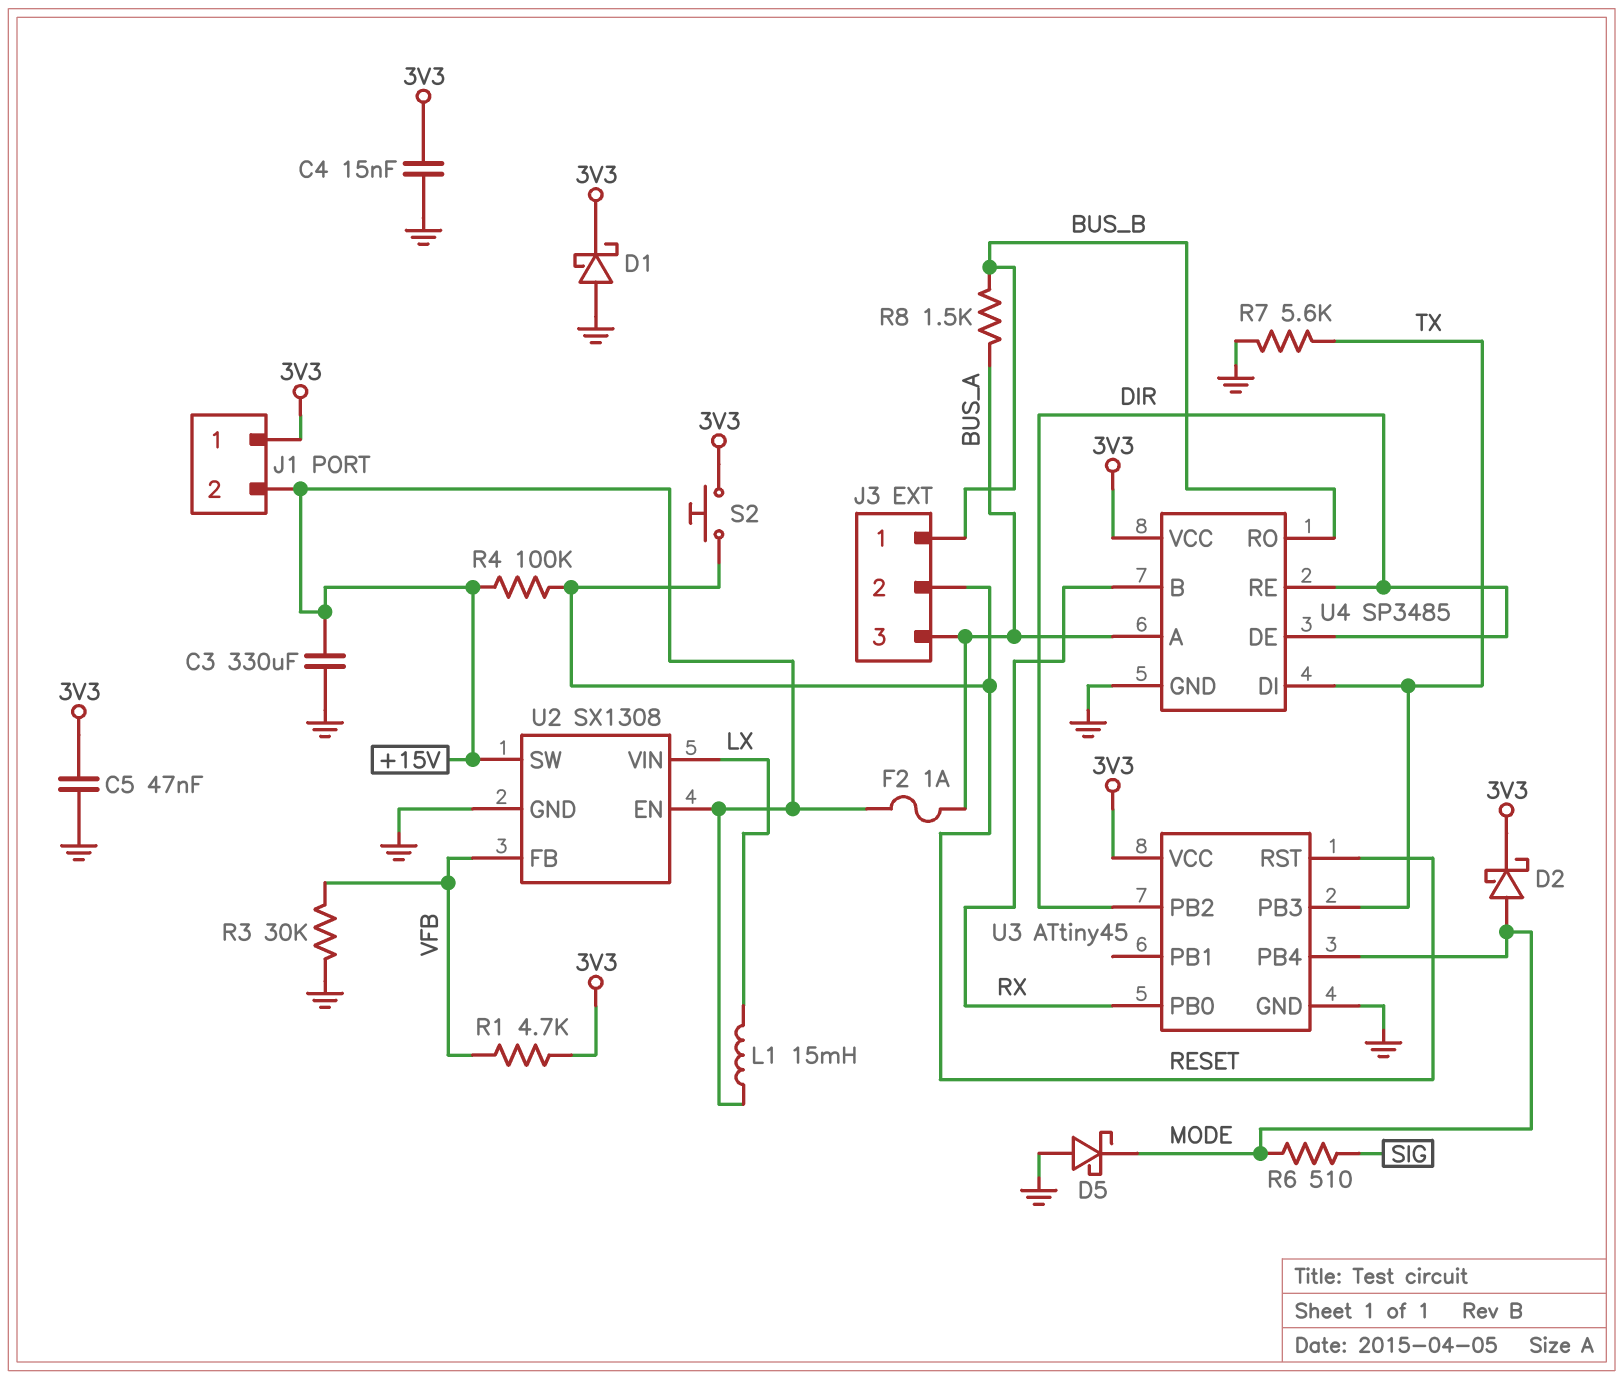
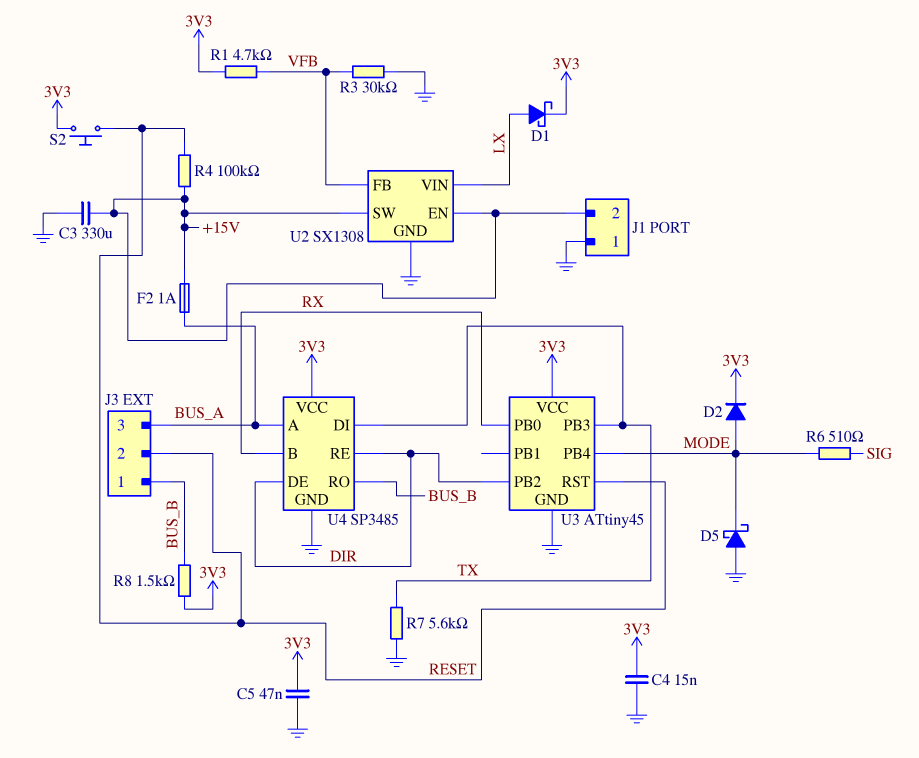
D1: schottky (A GND, K 3V3) -> schottky (A LX, K 3V3)
D2: schottky (A MODE, K 3V3) -> diode (A MODE, K 3V3)
J1 pin 1: 3V3 -> GND
L1: 15mH (+15V, LX) -> none
R8: 1.5k (BUS_A, BUS_B) -> 1.5k (3V3, BUS_B)

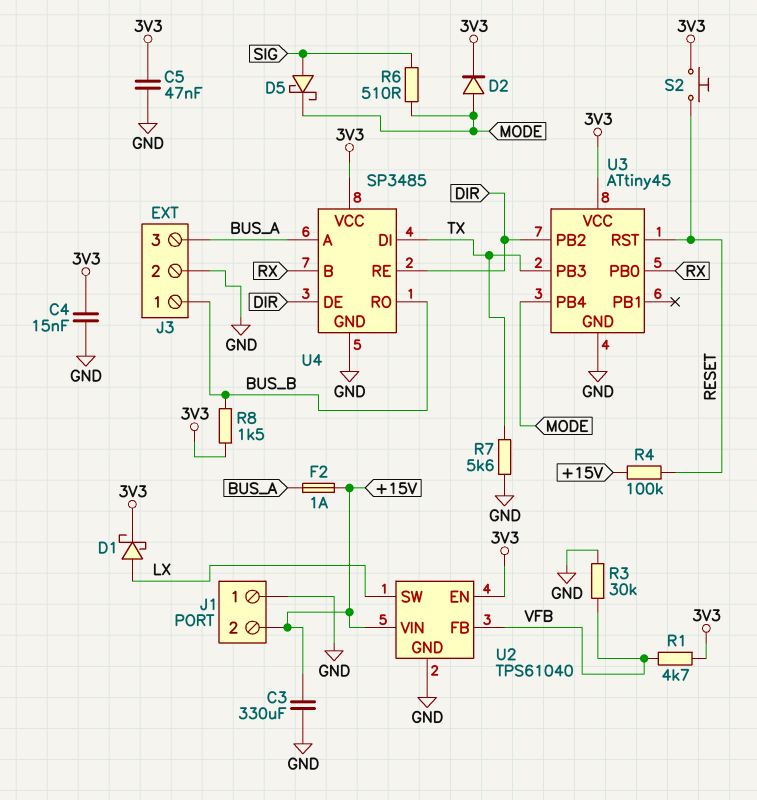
D5: schottky (A GND, K MODE) -> schottky (A SIG, K MODE)
J3 pin 2: RESET -> GND
U2: SX1308 -> TPS61040
U2 pin EN: +15V -> 3V3
U2 pin SW: +15V -> LX
U2 pin VIN: LX -> +15V

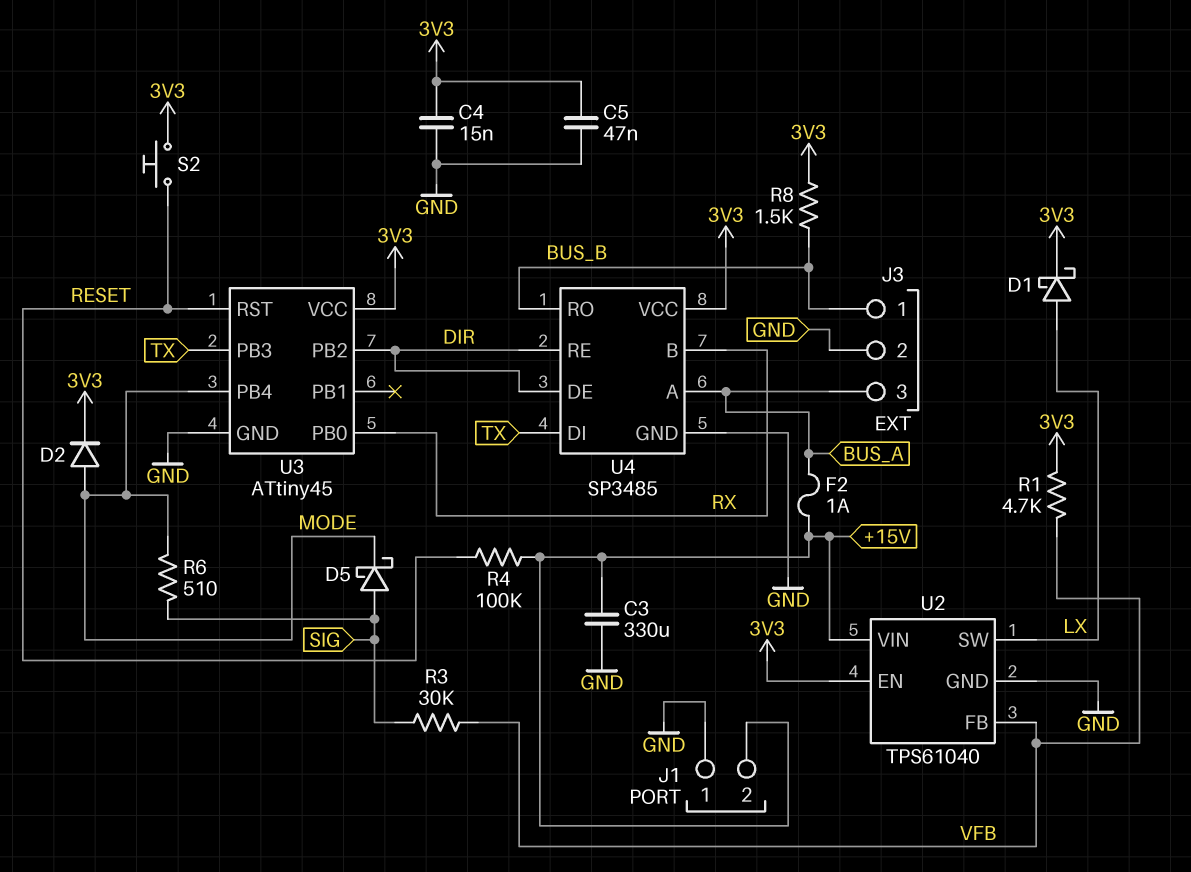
R3: 30k (GND, VFB) -> 30k (SIG, VFB)
R7: 5.6k (GND, TX) -> none

